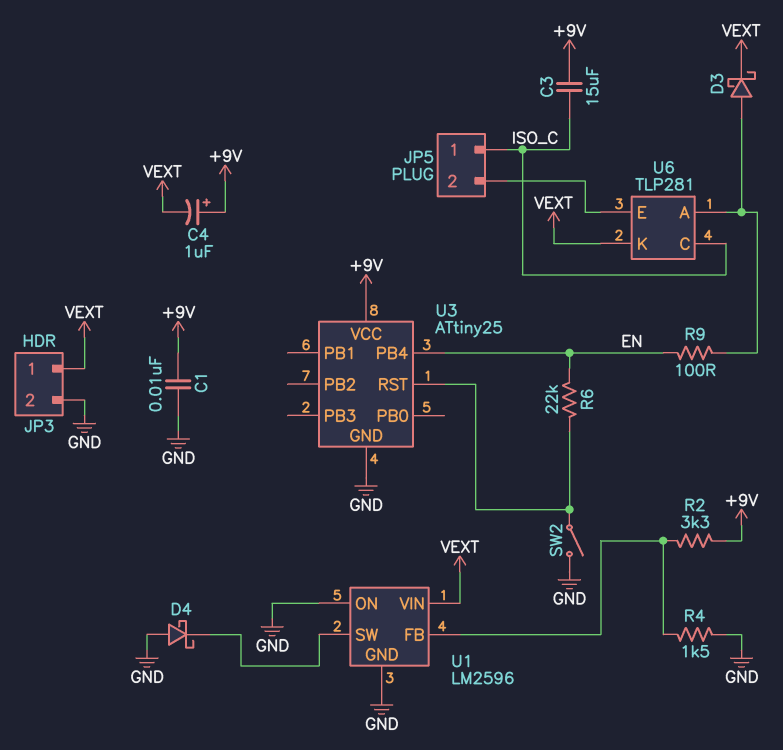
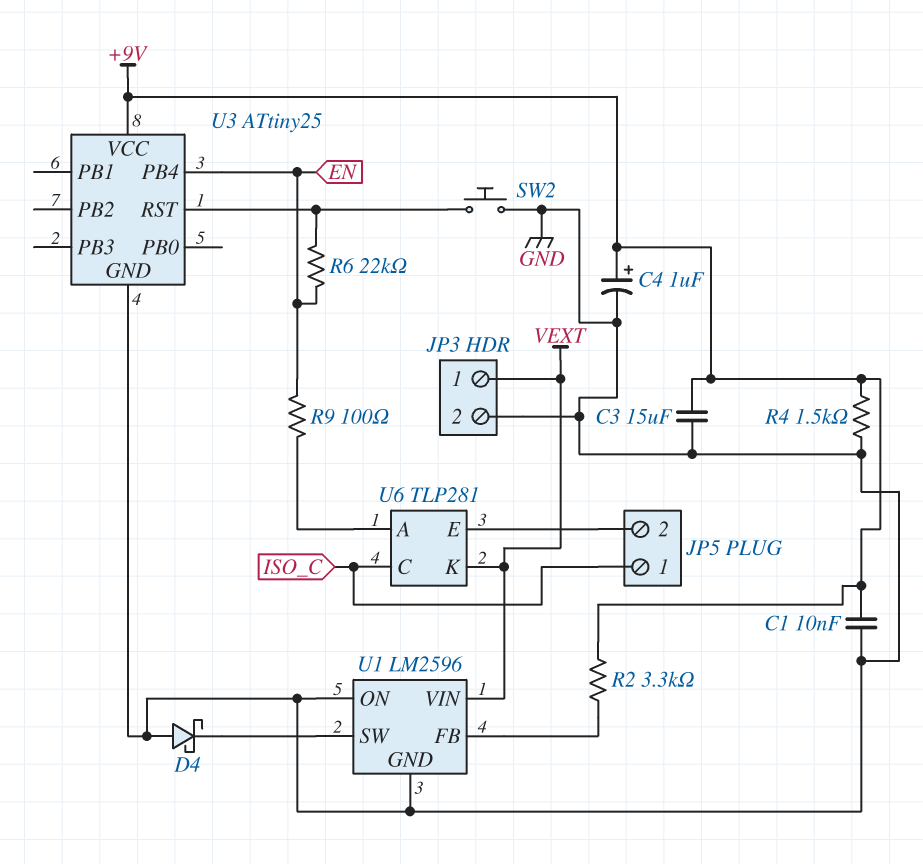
C3: 15uF (+9V, ISO_C) -> 15uF (+9V, GND)
C4: 1uF (plus +9V, minus VEXT) -> 1uF (plus +9V, minus GND)
D3: schottky (A U6/A, K VEXT) -> none
R4: 1.5k (GND, U1/FB) -> 1.5k (+9V, GND)
SW2: switch (GND, U3/RST) -> button (GND, U3/RST)

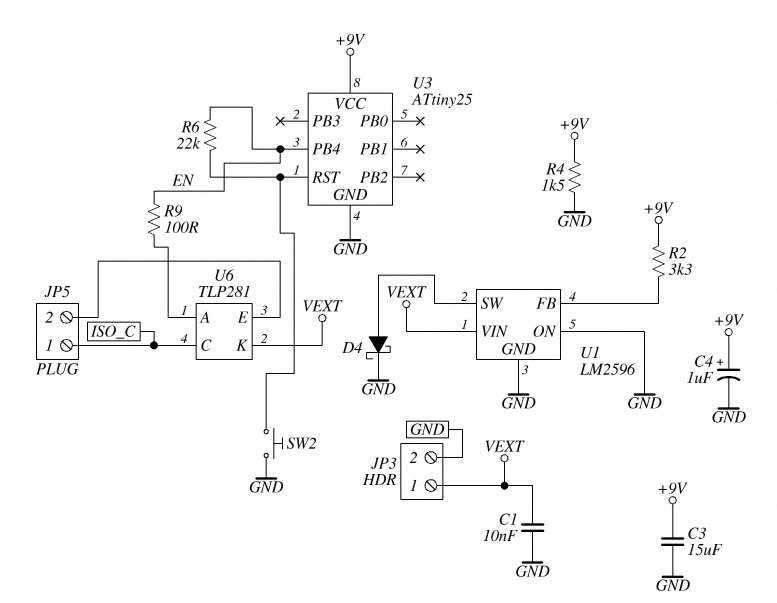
C1: 10nF (+9V, GND) -> 10nF (GND, VEXT)
D4: schottky (A GND, K U1/SW) -> schottky (A U1/SW, K GND)

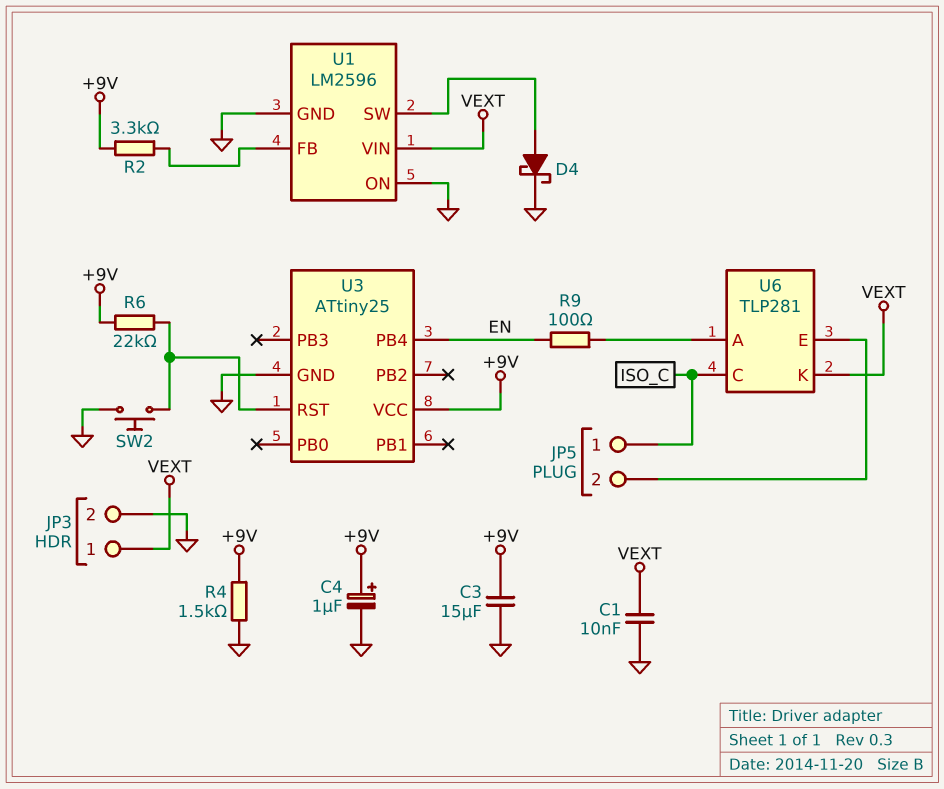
R6: 22k (EN, U3/RST) -> 22k (+9V, U3/RST)

